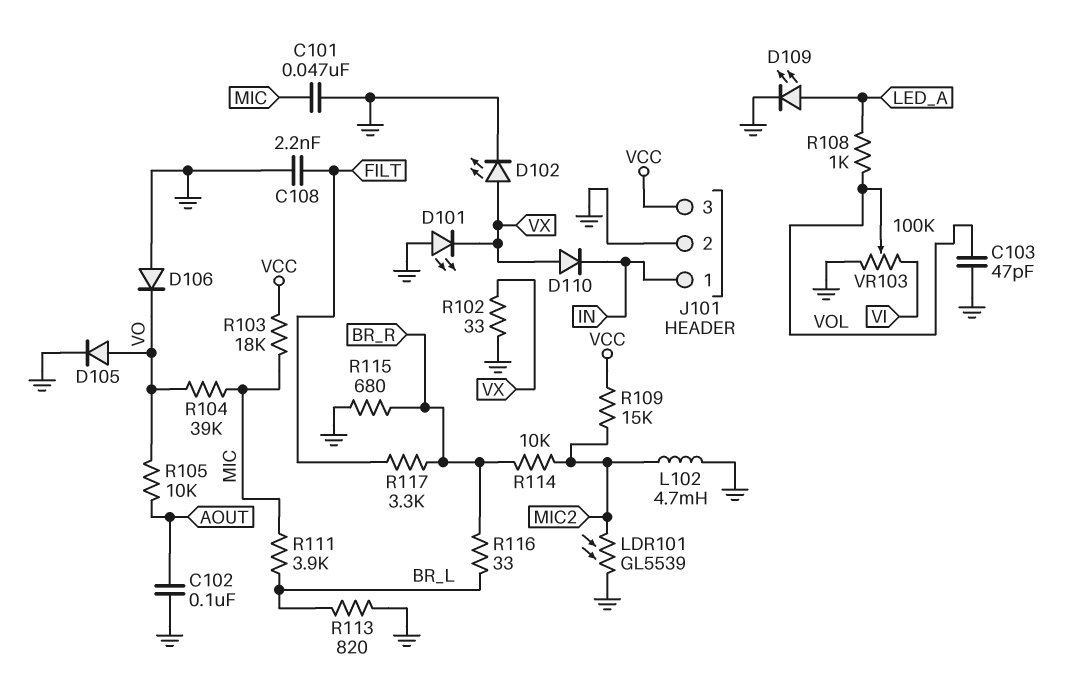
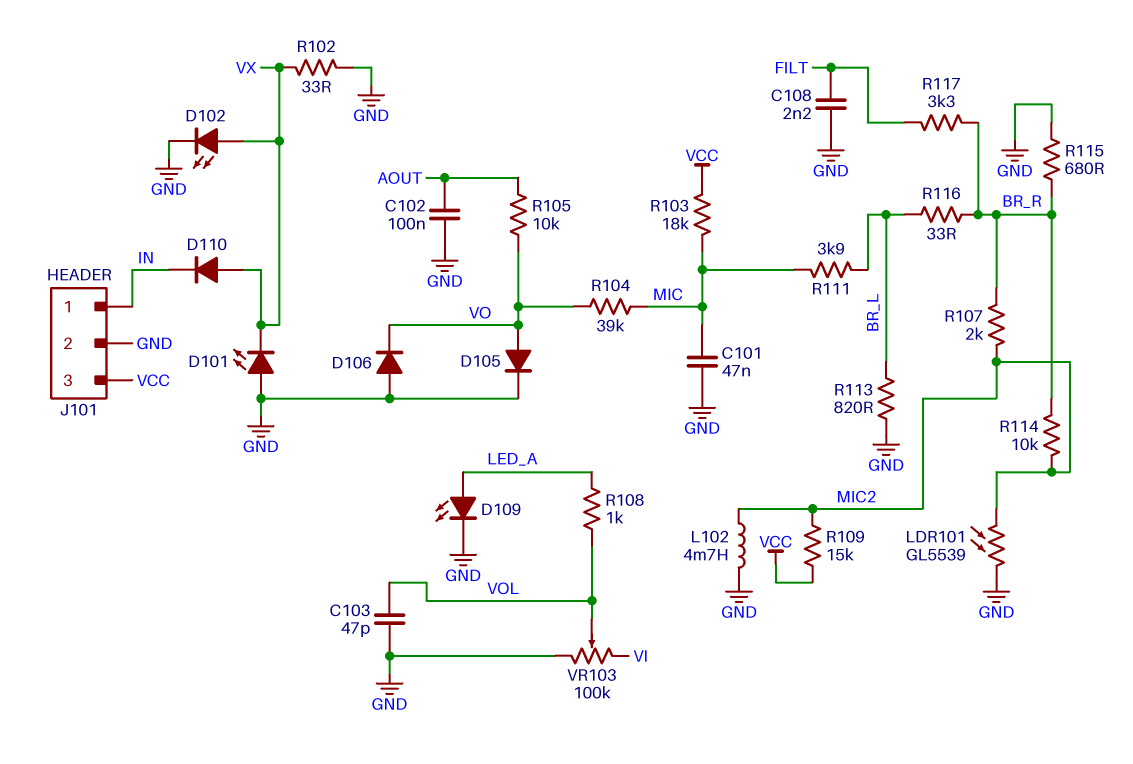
R107: none -> 2k (BR_R, MIC2)

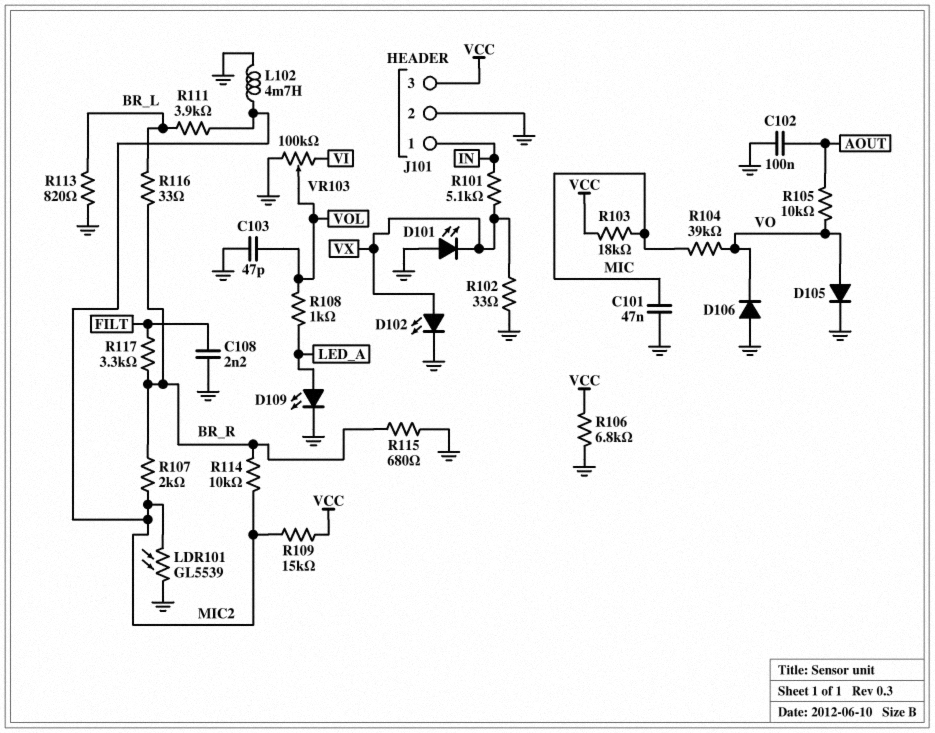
D110: diode (A VX, K IN) -> none
R101: none -> 5.1k (IN, VX)
R106: none -> 6.8k (GND, VCC)
R111: 3.9k (BR_L, MIC) -> 3.9k (BR_L, MIC2)

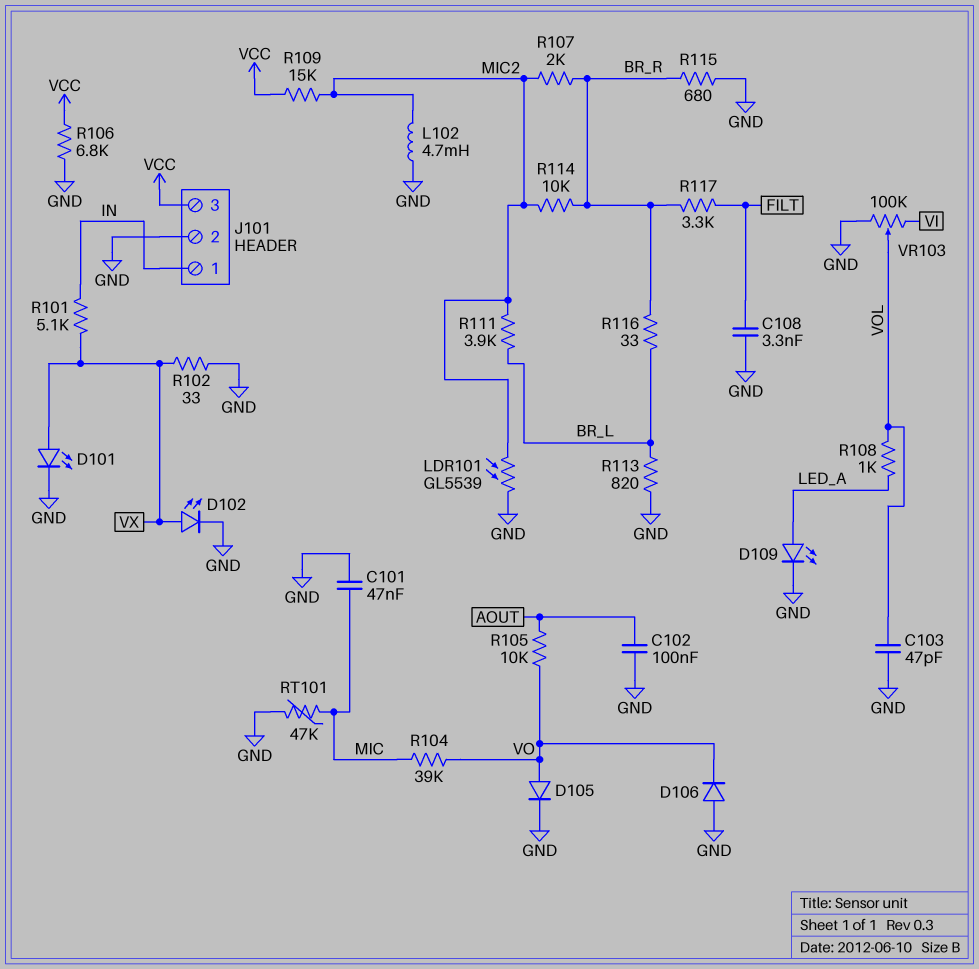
C108: 2.2nF (FILT, GND) -> 3.3nF (FILT, GND)
D101: LED (A GND, K VX) -> LED (A VX, K GND)
R103: 18k (MIC, VCC) -> none
RT101: none -> 47k (GND, MIC)

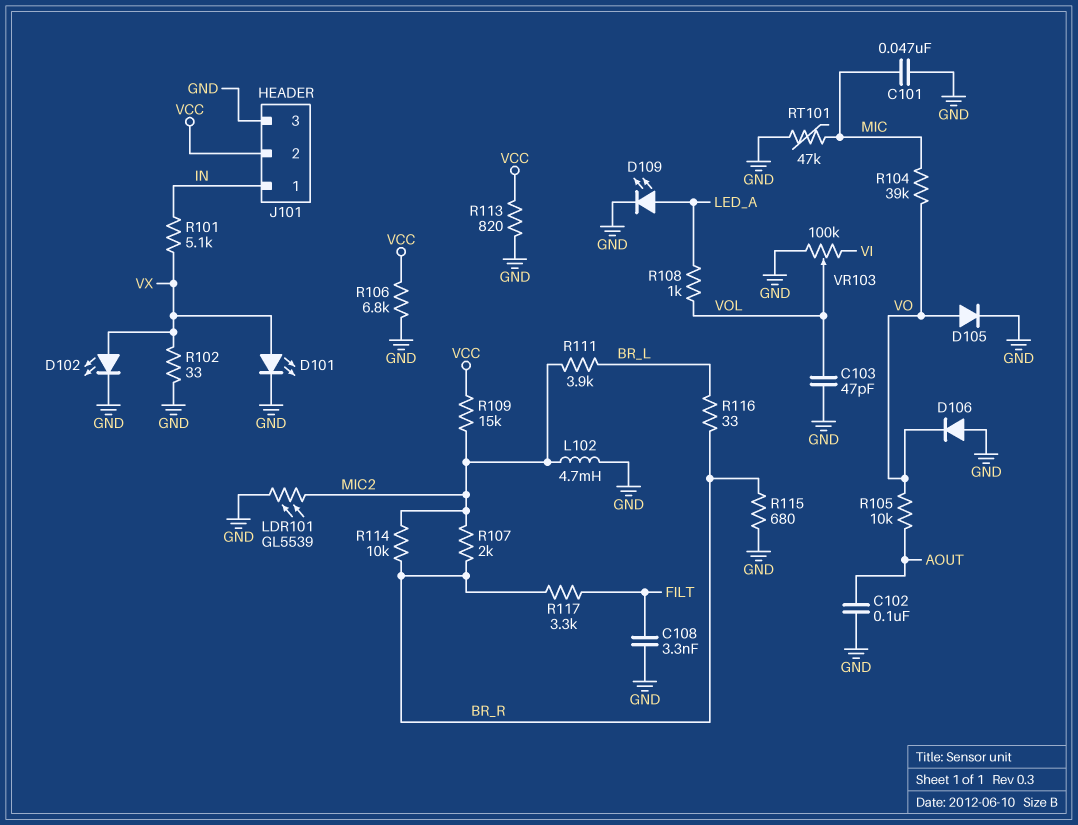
J101 pin 2: GND -> VCC
J101 pin 3: VCC -> GND
R113: 820 (BR_L, GND) -> 820 (GND, VCC)

